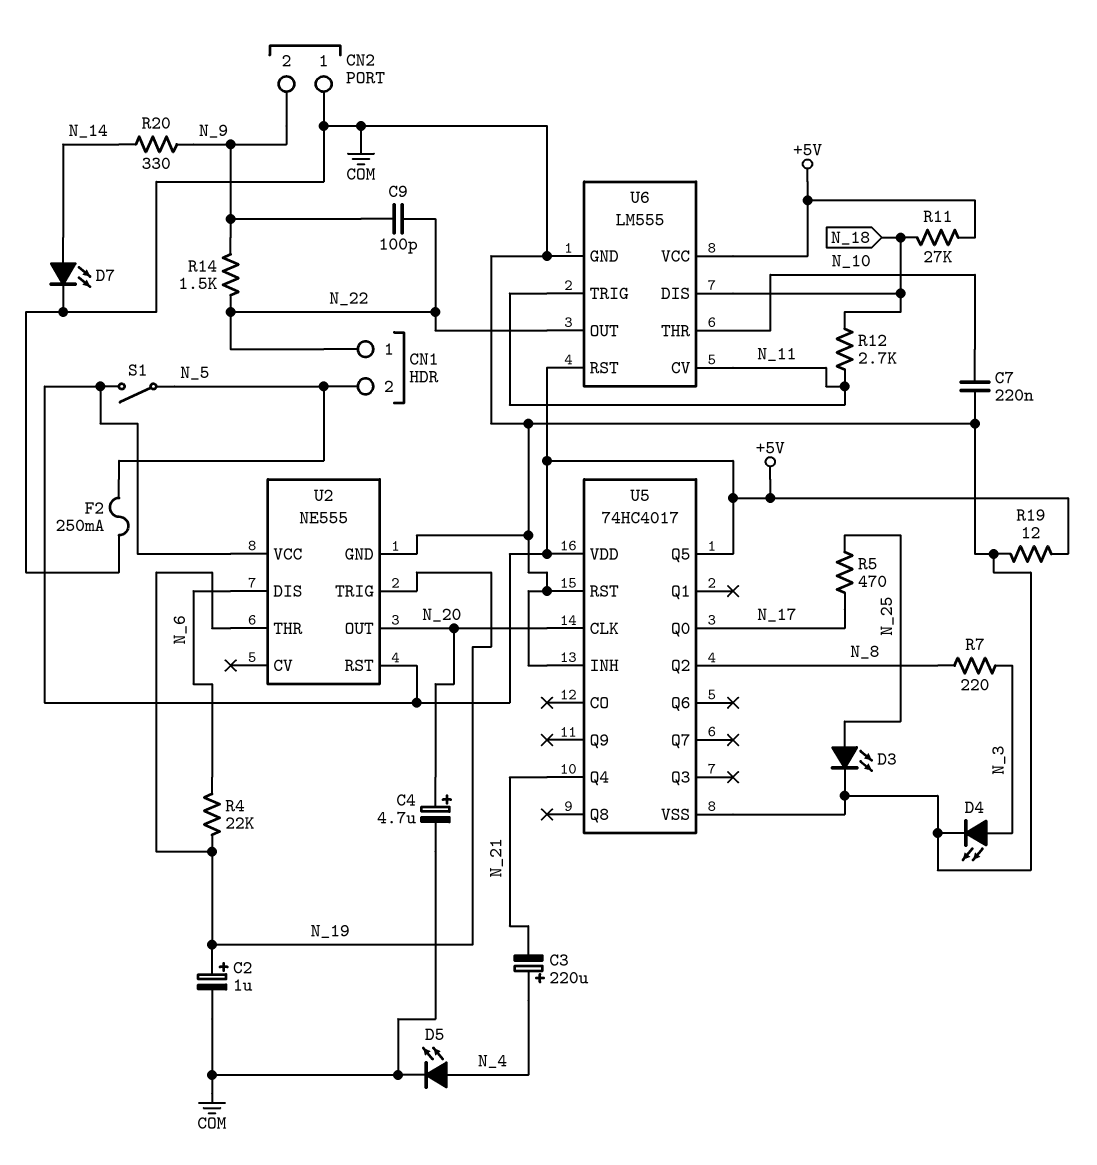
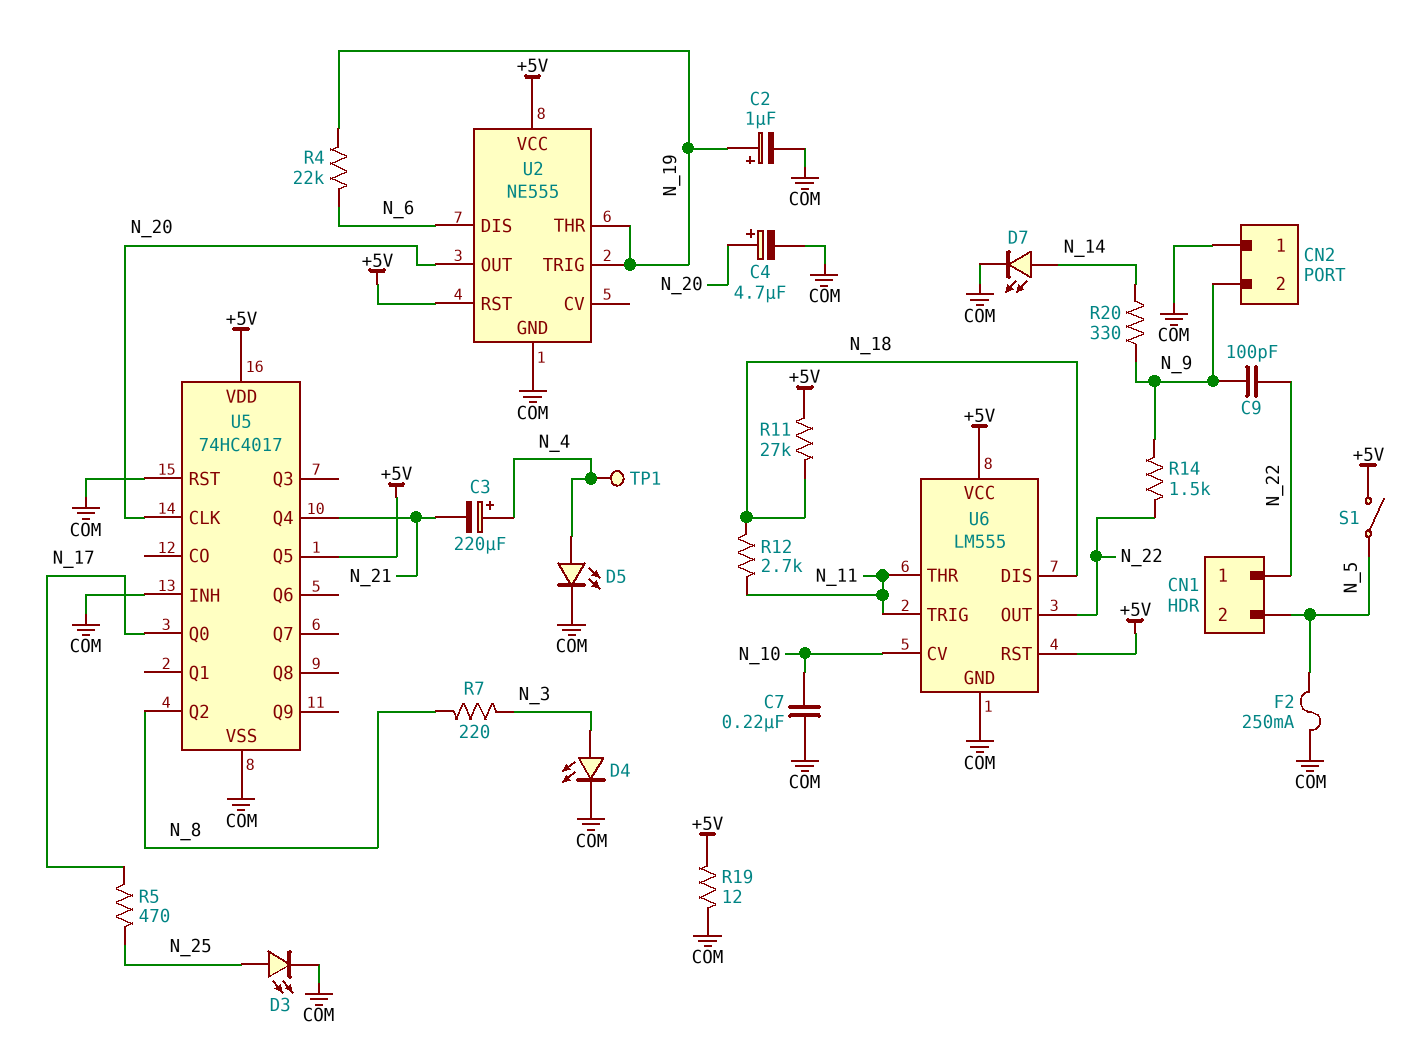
TP1: none -> test point (N_4)
U6 pin CV: N_11 -> N_10
U6 pin THR: N_10 -> N_11

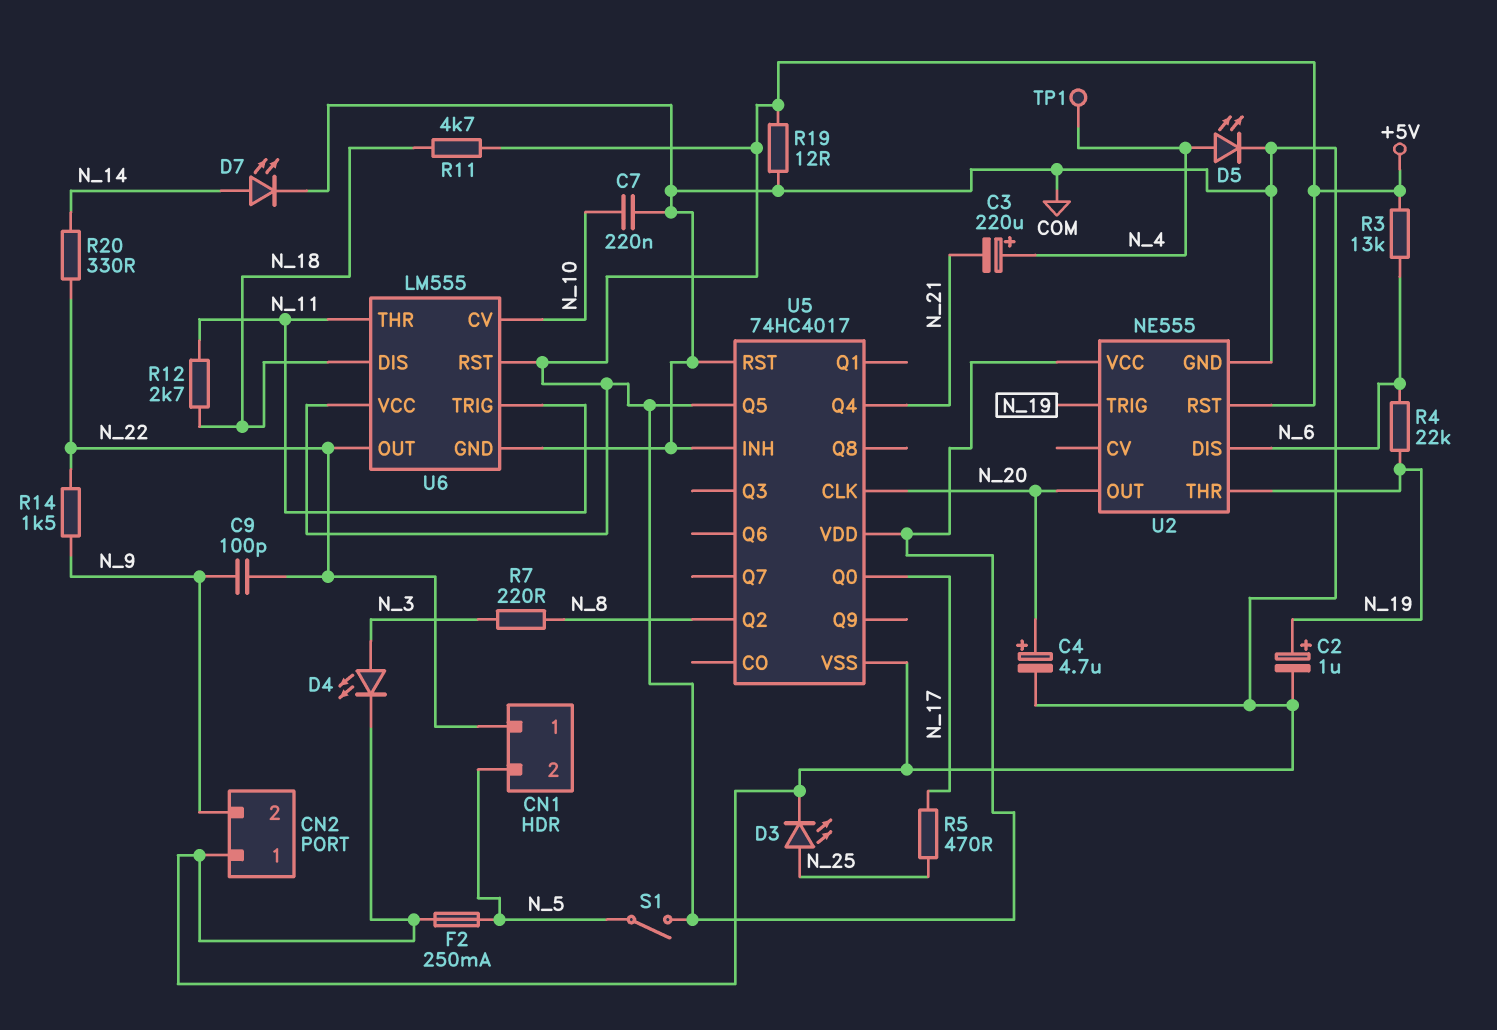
R3: none -> 13k (+5V, N_6)
R11: 27k (+5V, N_18) -> 4.7k (+5V, N_18)
R20: 330 (N_9, N_14) -> 330 (N_14, N_22)

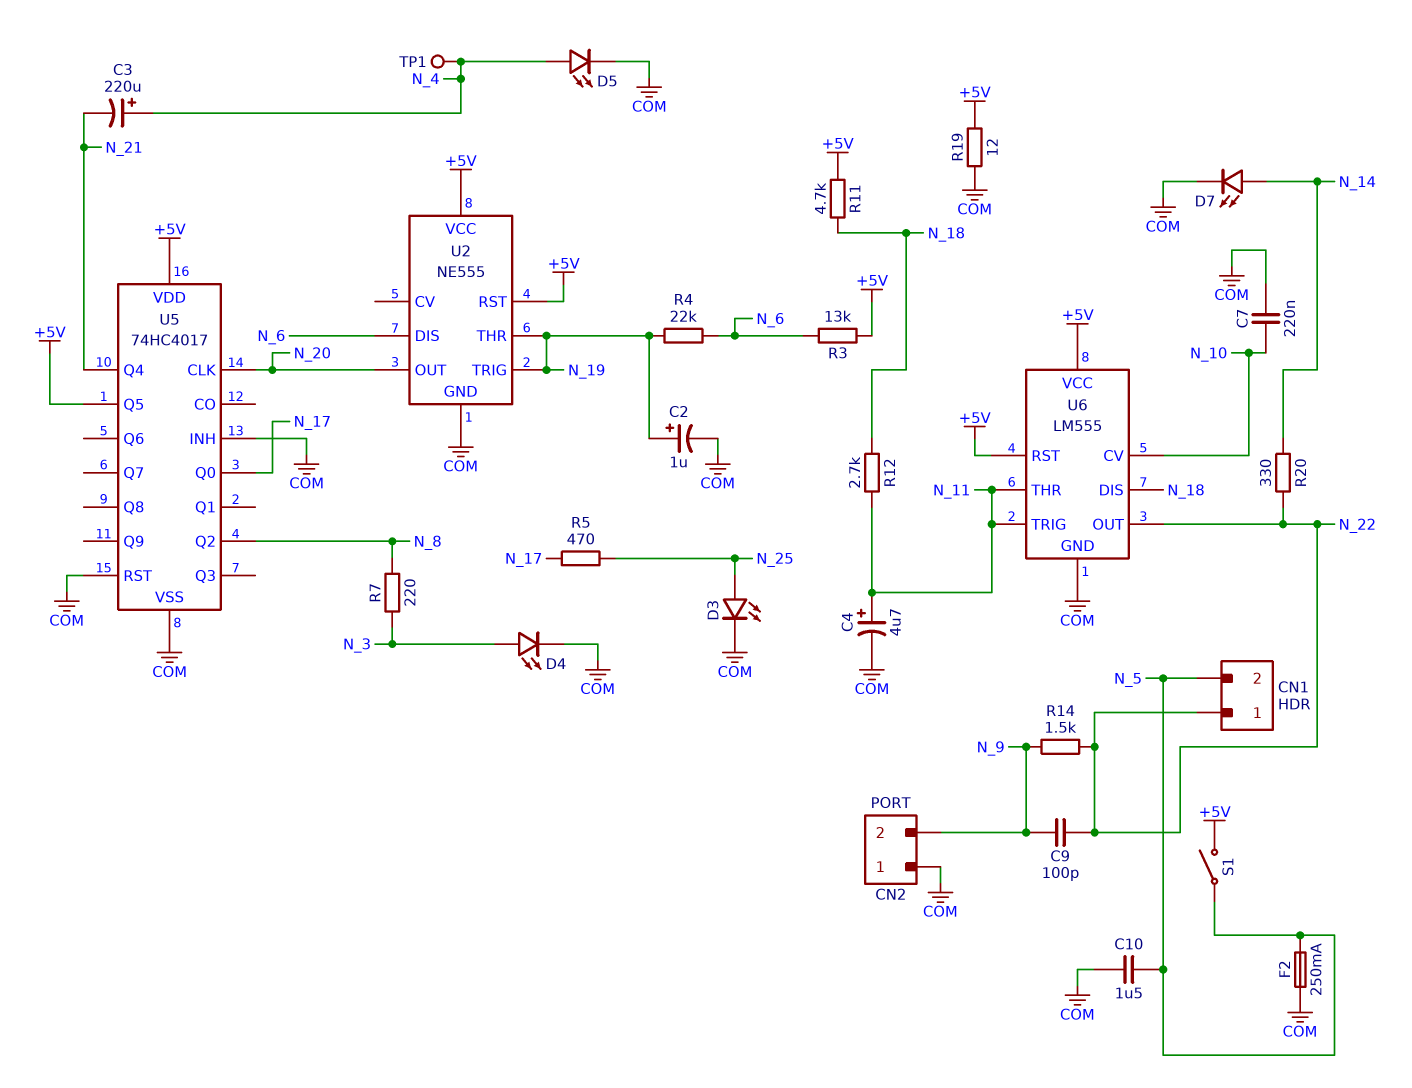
C4: 4.7uF (plus N_20, minus COM) -> 4.7uF (plus N_11, minus COM)
C10: none -> 1.5uF (COM, N_5)

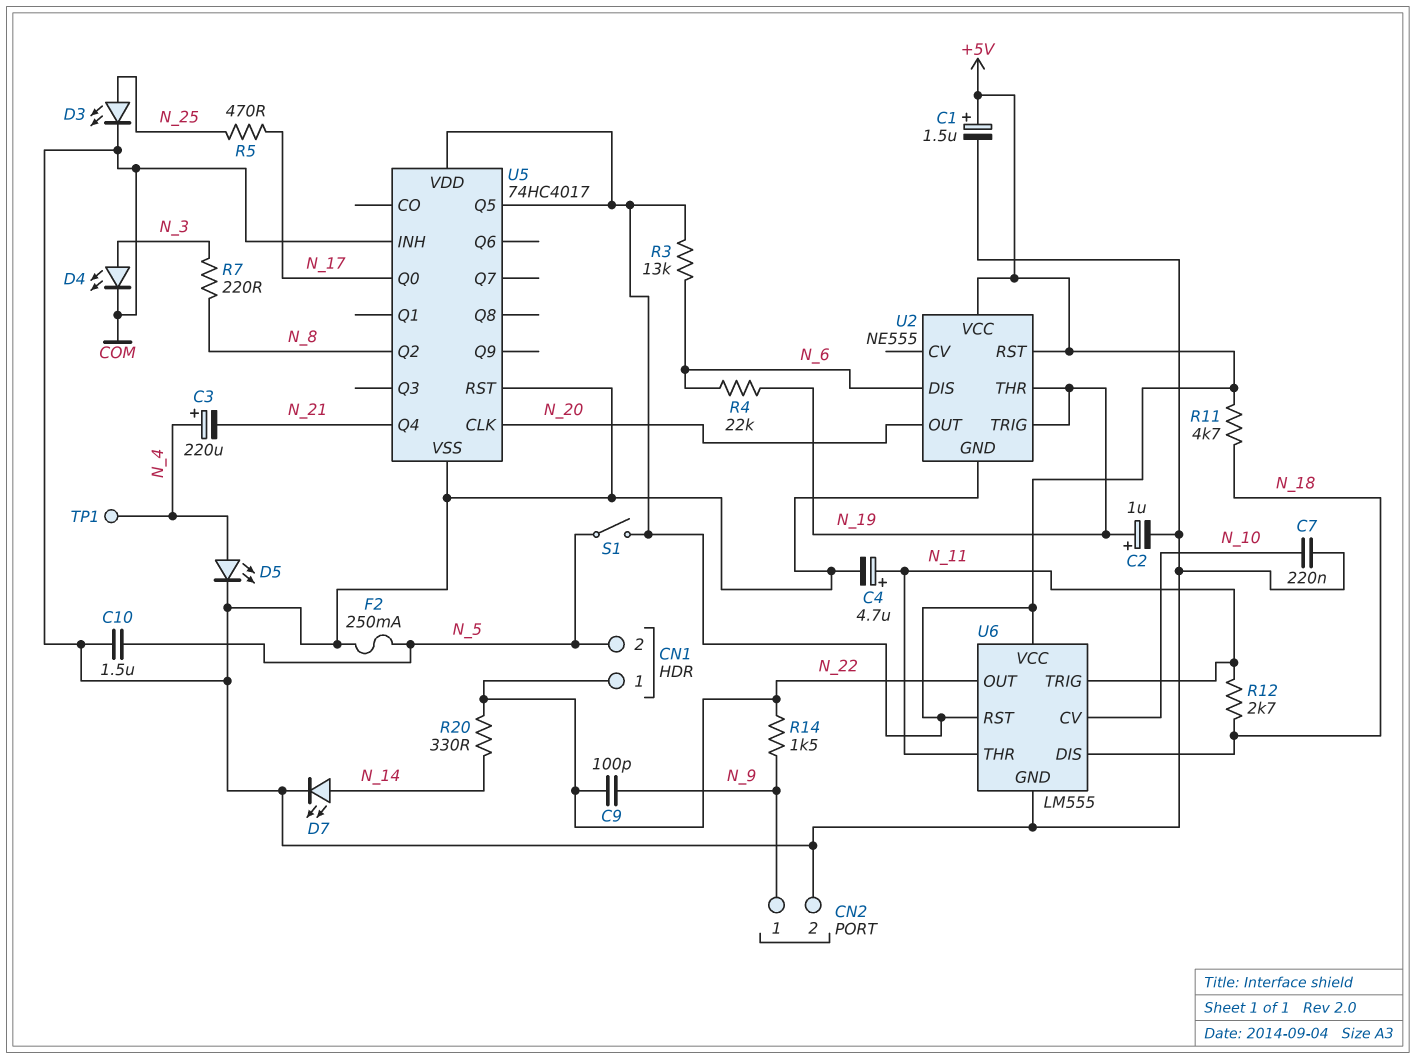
C1: none -> 1.5uF (plus +5V, minus COM)
CN2 pin 1: COM -> N_9
CN2 pin 2: N_9 -> COM
R19: 12 (+5V, COM) -> none

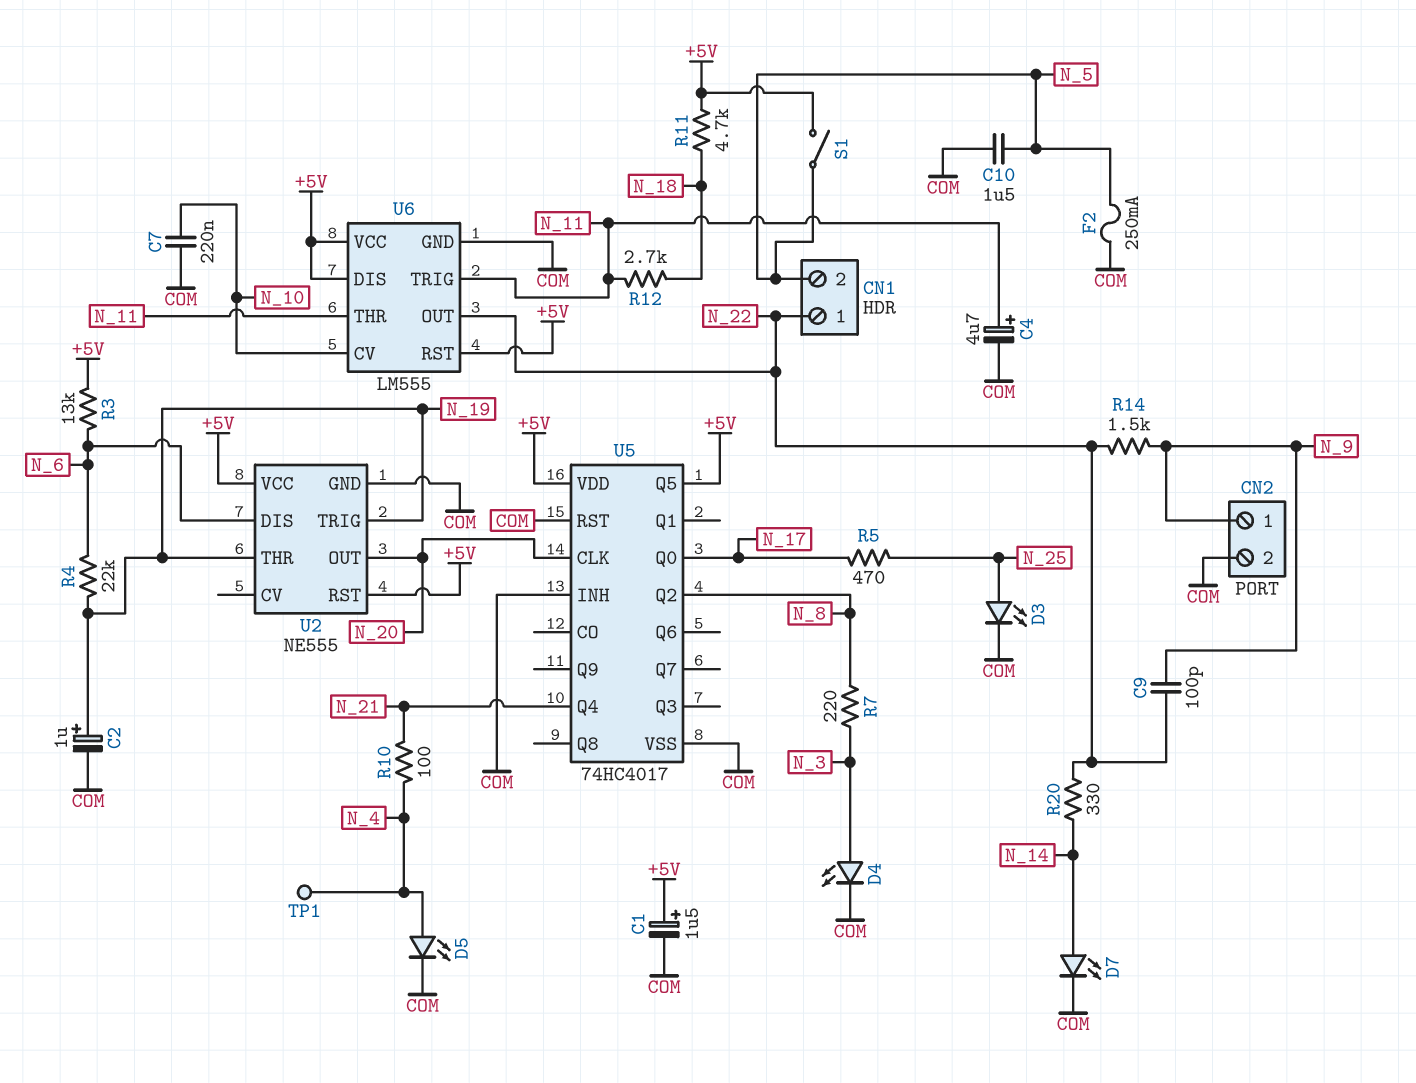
C3: 220uF (plus N_4, minus N_21) -> none
R10: none -> 100 (N_4, N_21)
U6 pin DIS: N_18 -> +5V

